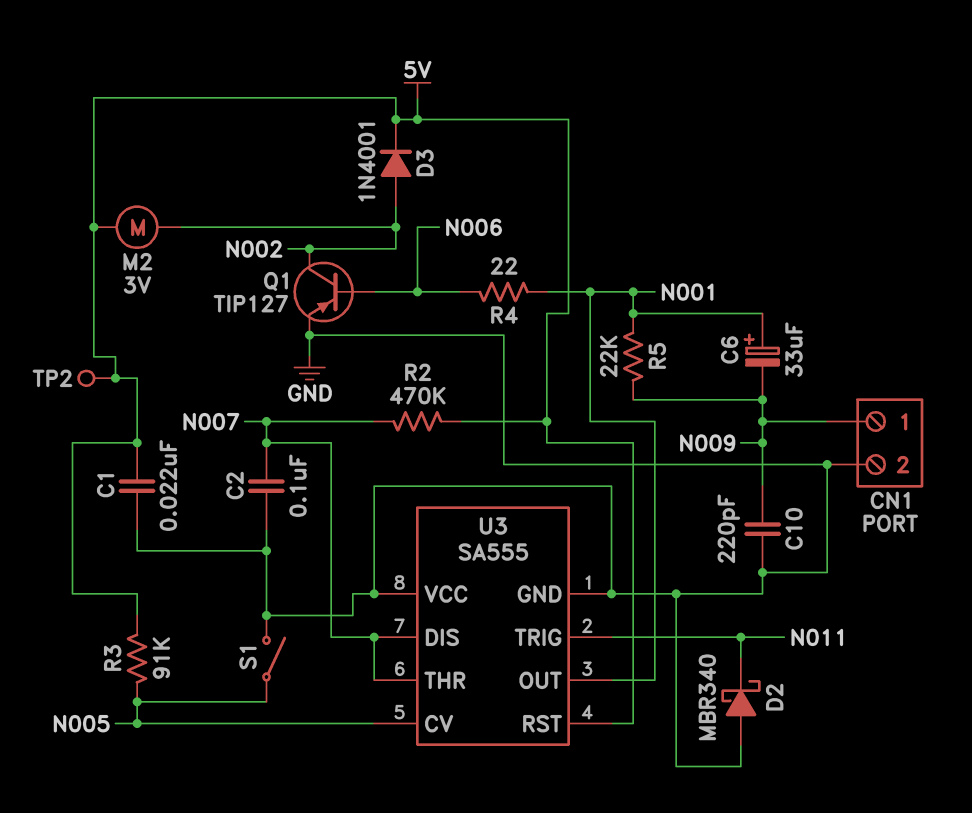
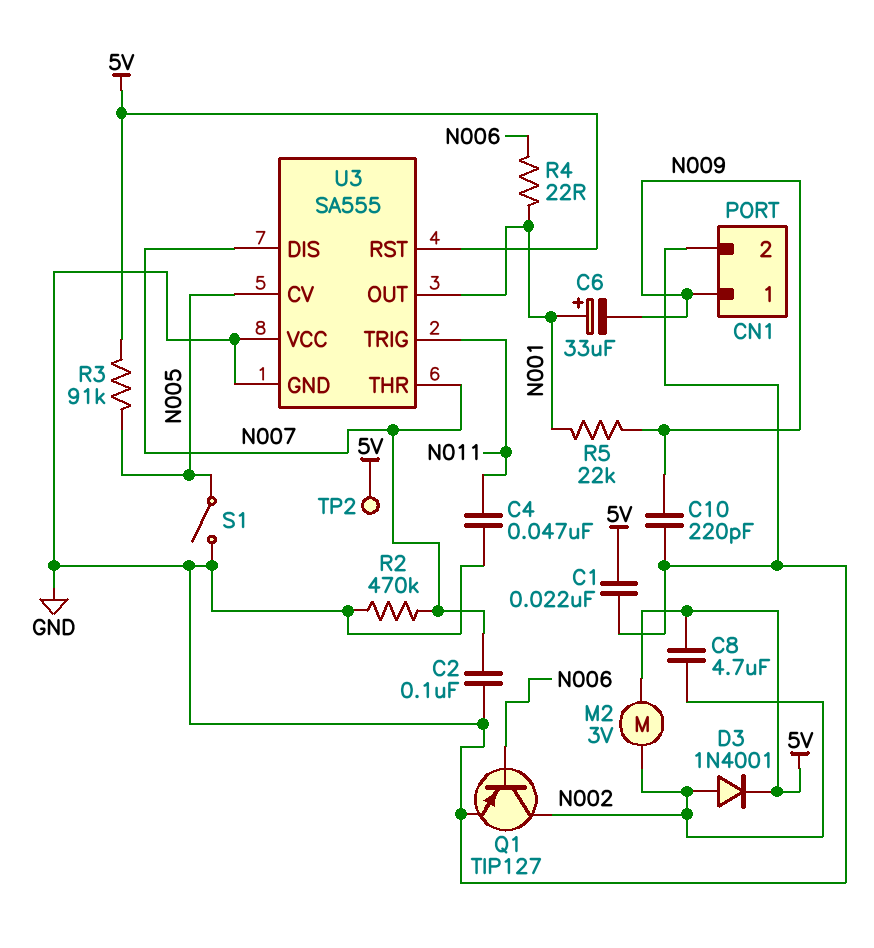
C4: none -> 47nF (GND, N011)
C8: none -> 4.7uF (5V, N002)
D2: schottky MBR340 (A GND, K N011) -> none
R2: 470k (5V, N007) -> 470k (GND, N007)

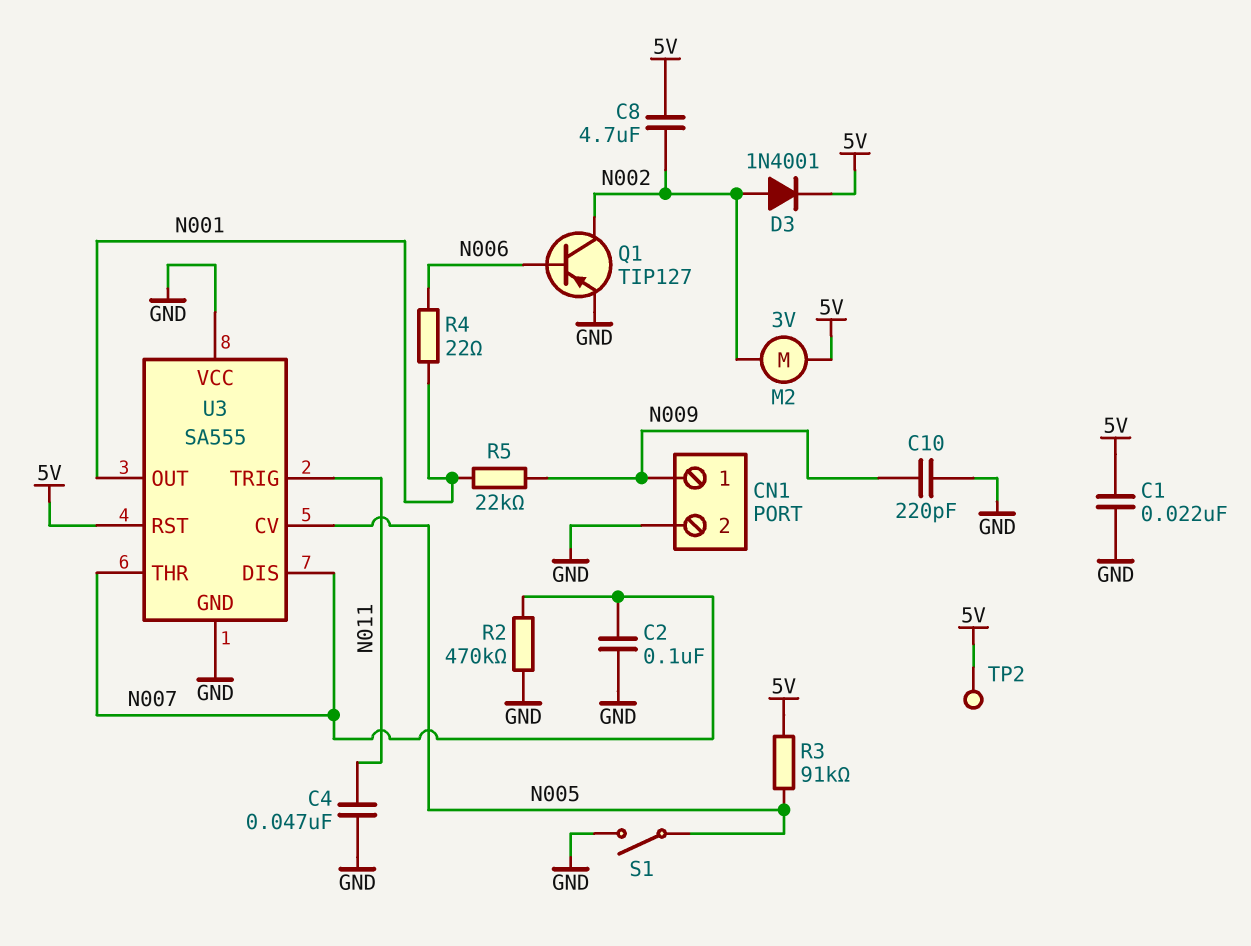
C6: 33uF (plus N001, minus N009) -> none

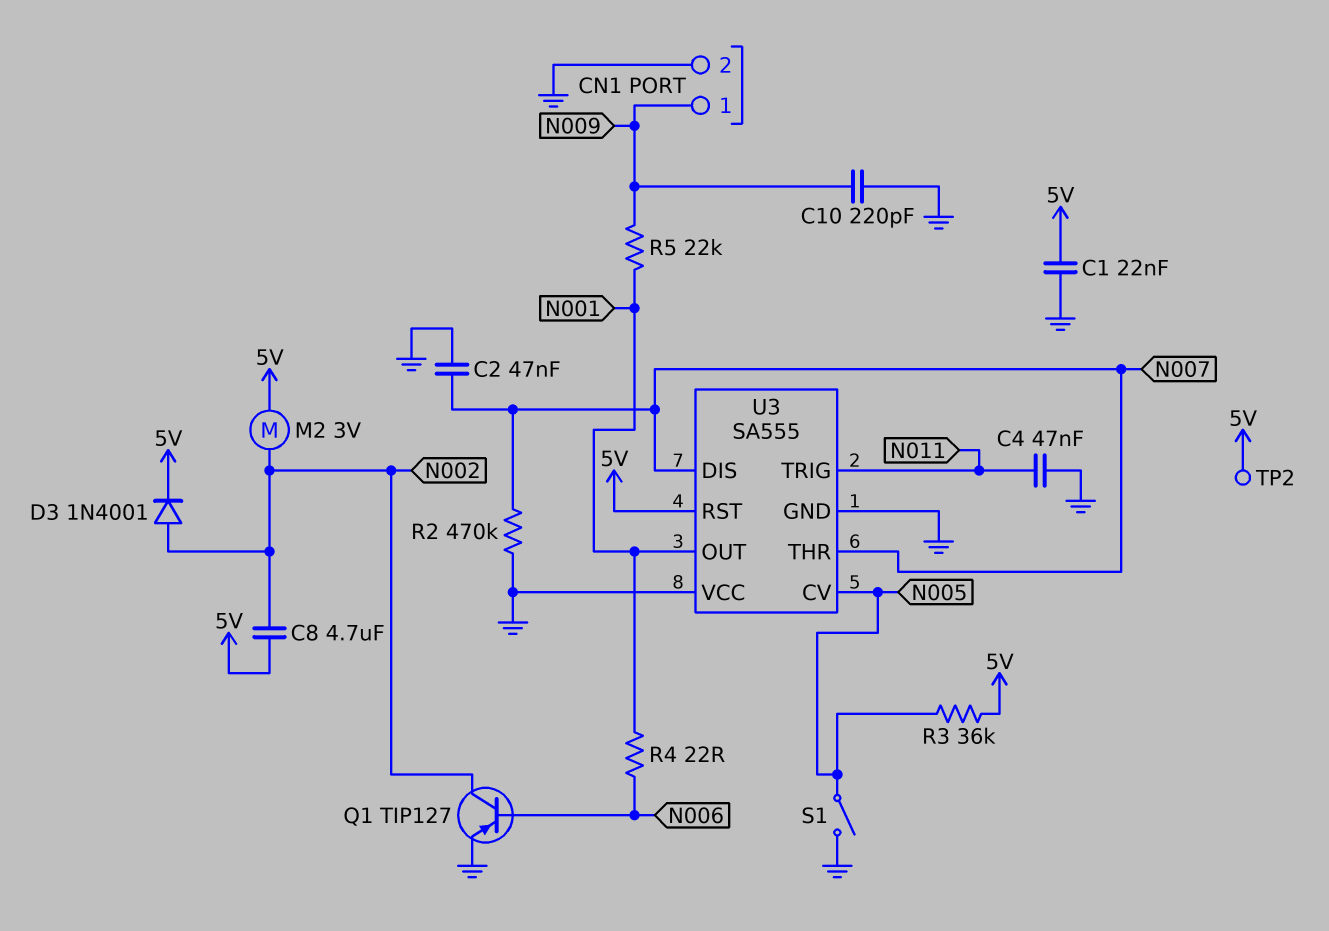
C2: 100nF (GND, N007) -> 47nF (GND, N007)
R3: 91k (5V, N005) -> 36k (5V, N005)

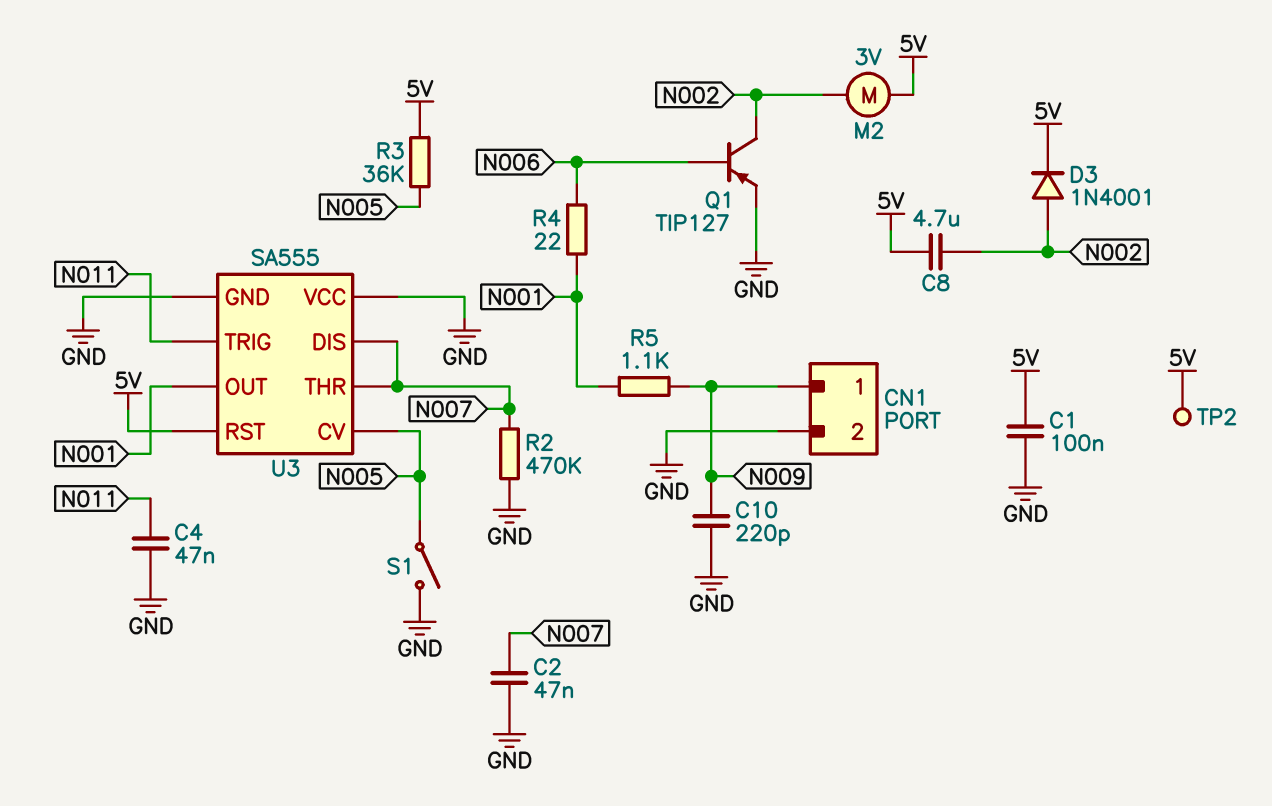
C1: 22nF (5V, GND) -> 100nF (5V, GND)
R5: 22k (N001, N009) -> 1.1k (N001, N009)

